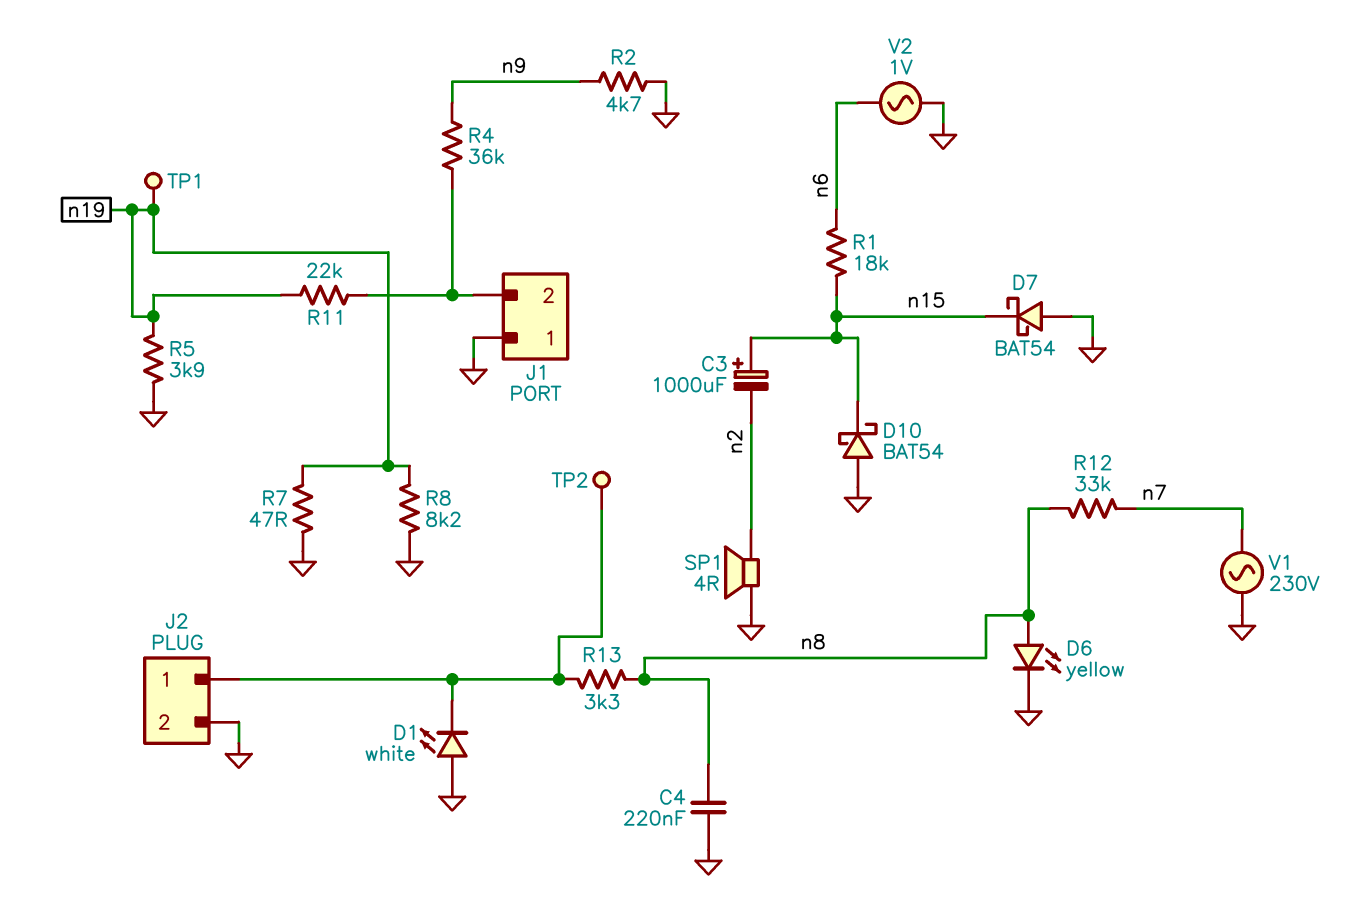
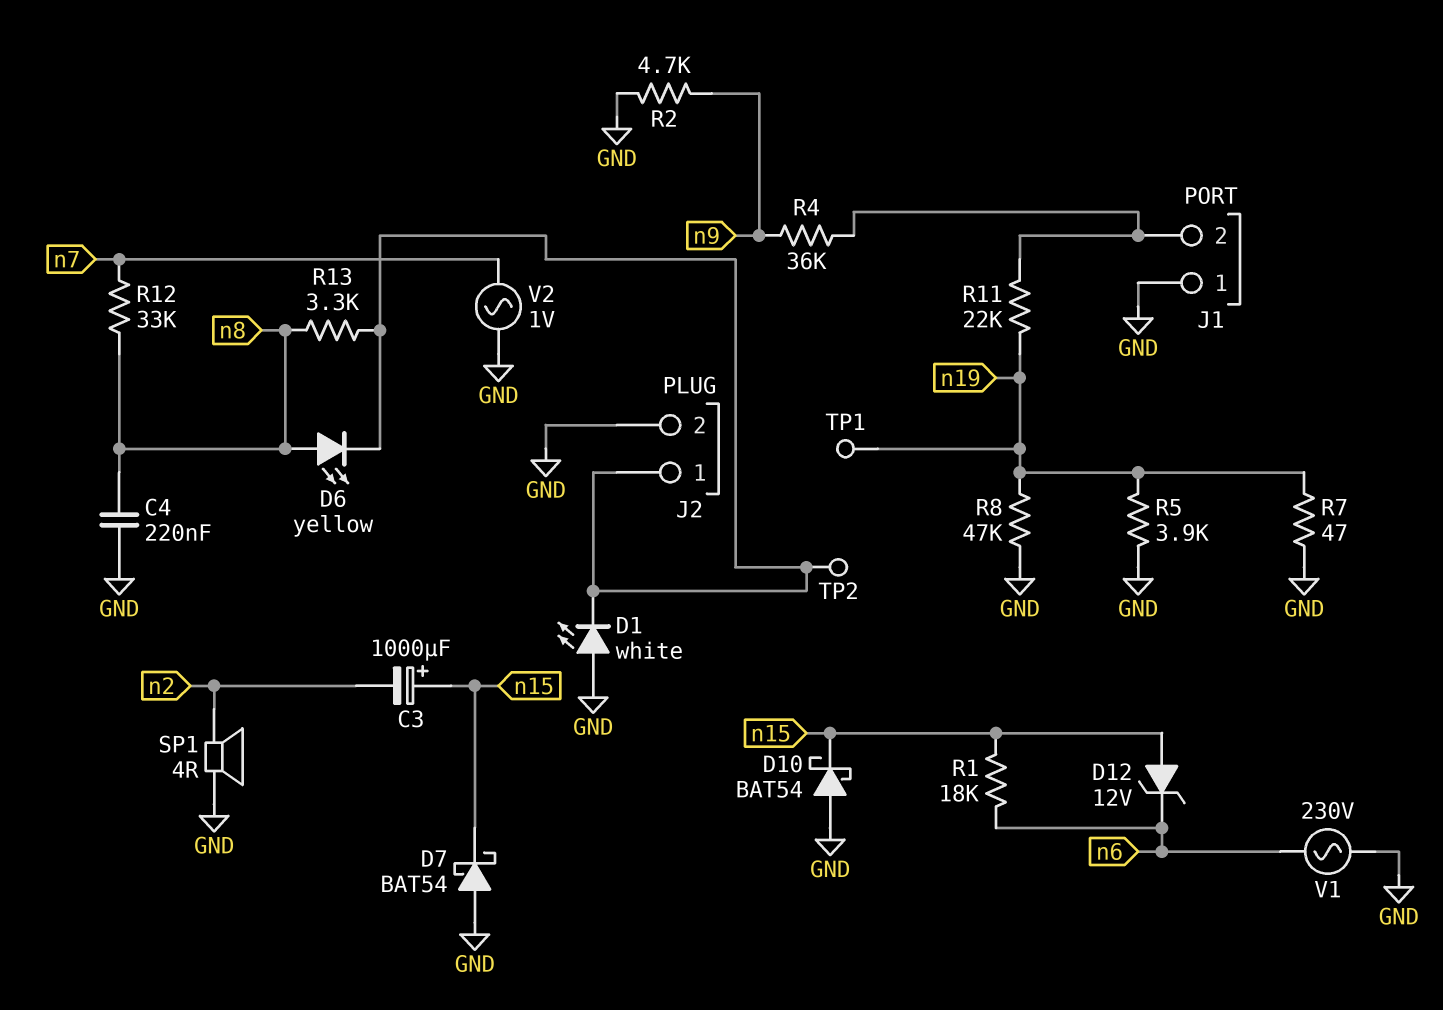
D6: LED yellow (A n8, K GND) -> LED yellow (A n8, K J2/1)
D12: none -> zener 12V (A n15, K n6)
R8: 8.2k (GND, n19) -> 47k (GND, n19)
V1: AC 230V (GND, n7) -> AC 230V (GND, n6)
V2: AC 1V (GND, n6) -> AC 1V (GND, n7)

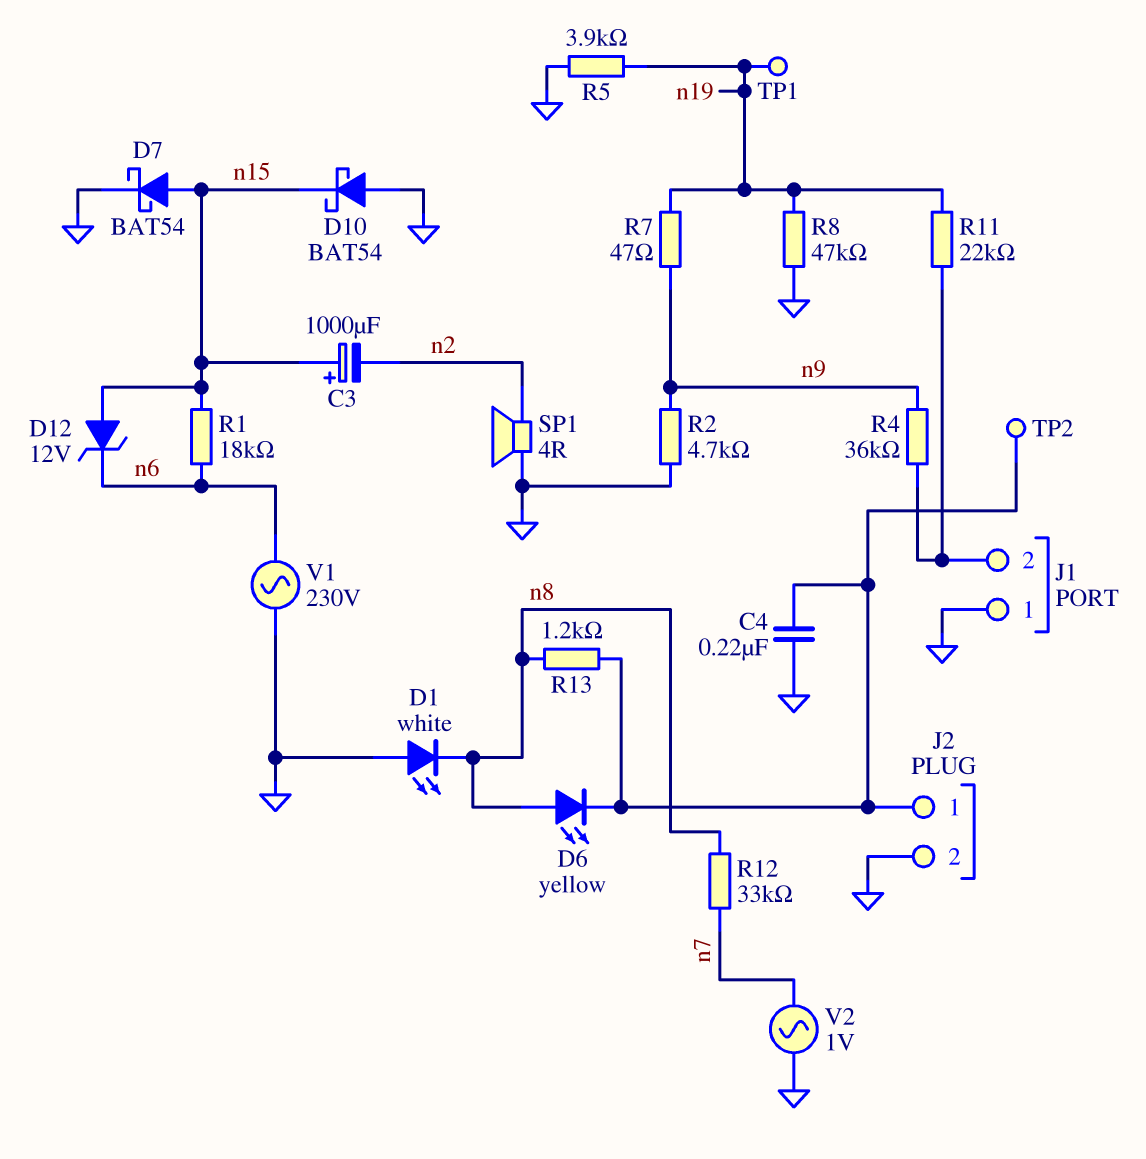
C4: 220nF (GND, n8) -> 220nF (GND, J2/1)
D1: LED white (A GND, K J2/1) -> LED white (A GND, K n8)
D7: schottky BAT54 (A GND, K n15) -> schottky BAT54 (A n15, K GND)
R7: 47 (GND, n19) -> 47 (n9, n19)
R13: 3.3k (J2/1, n8) -> 1.2k (J2/1, n8)

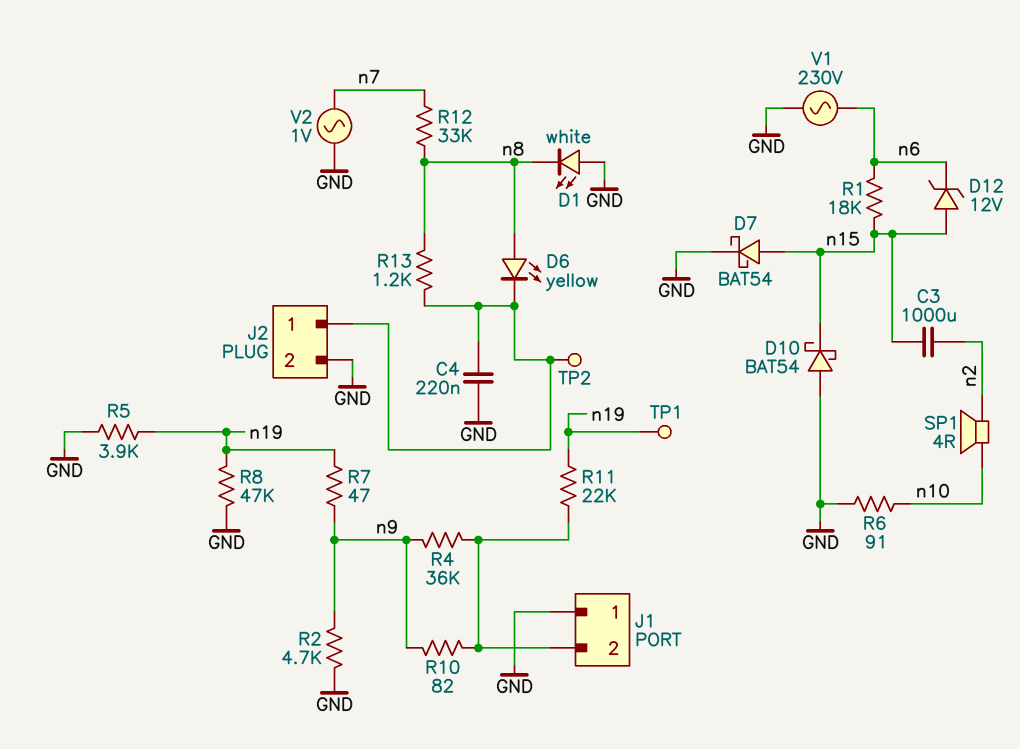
C3: 1000uF (plus n15, minus n2) -> 1000uF (n2, n15)
R6: none -> 91 (GND, n10)
R10: none -> 82 (J1/2, n9)
SP1: speaker 4R (GND, n2) -> speaker 4R (n2, n10)

